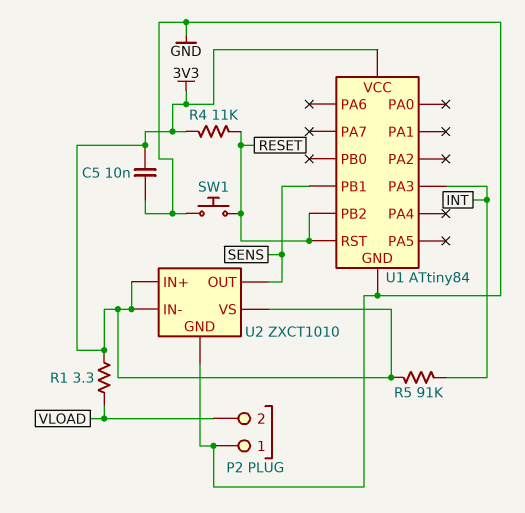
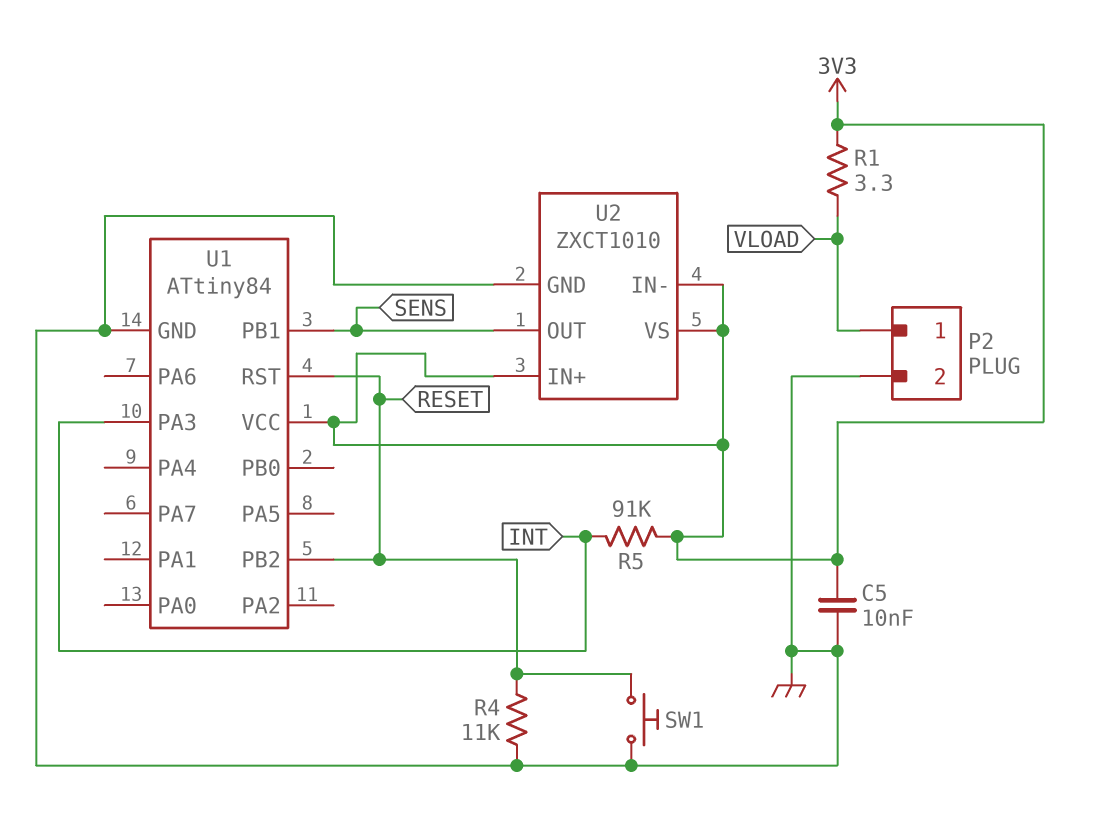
P2 pin 1: GND -> VLOAD
P2 pin 2: VLOAD -> GND
R4: 11k (3V3, RESET) -> 11k (GND, RESET)

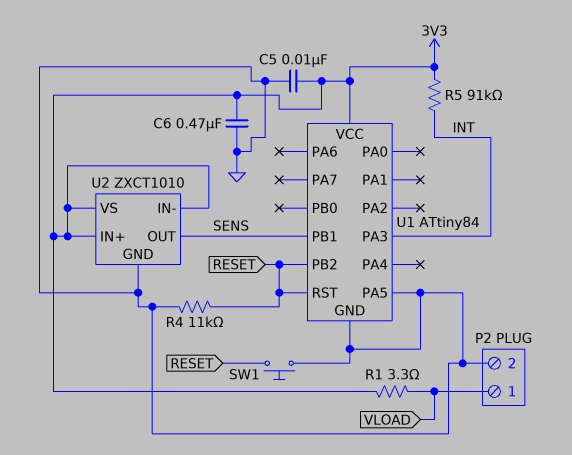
C6: none -> 470nF (3V3, GND)
U1 pin PA5: none -> GND

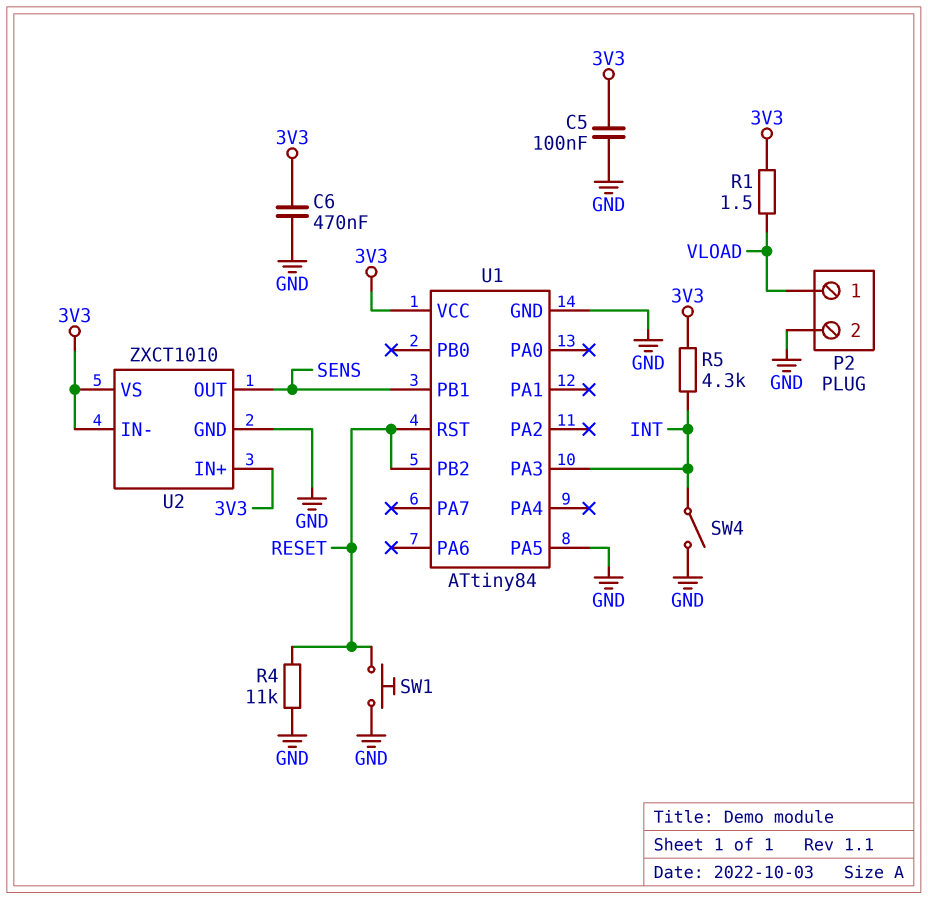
C5: 10nF (3V3, GND) -> 100nF (3V3, GND)
R1: 3.3 (3V3, VLOAD) -> 1.5 (3V3, VLOAD)
R5: 91k (3V3, INT) -> 4.3k (3V3, INT)
SW4: none -> switch (GND, INT)

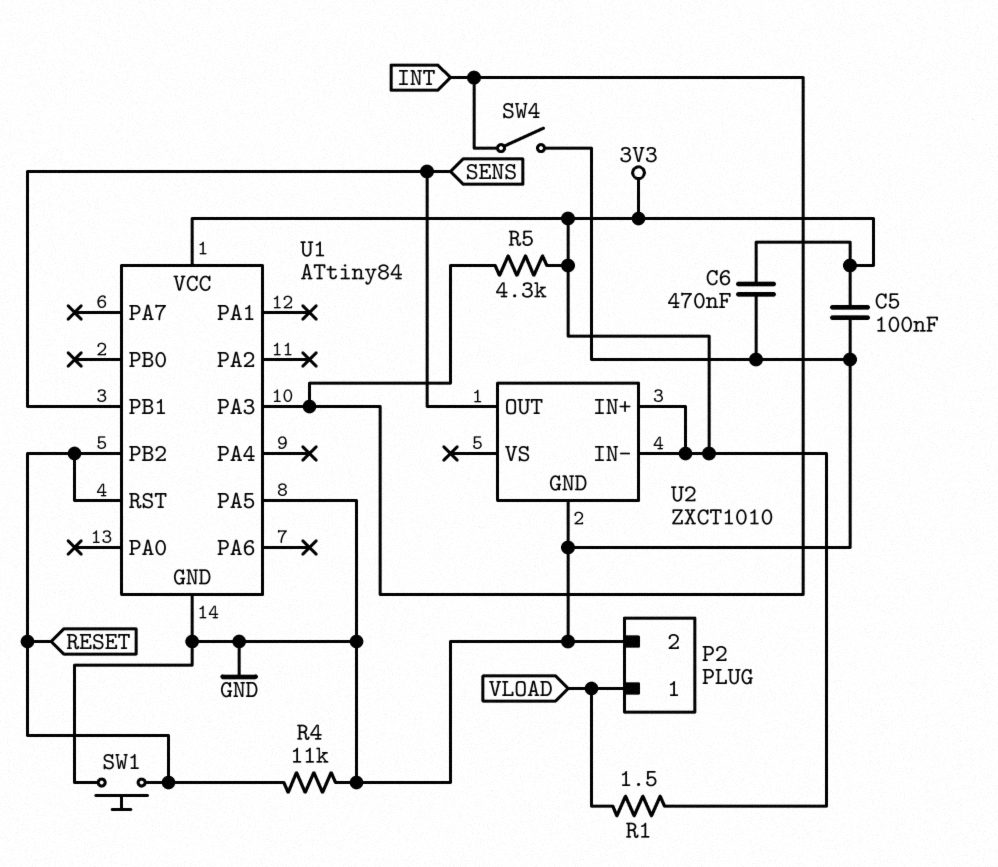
U2 pin VS: 3V3 -> none

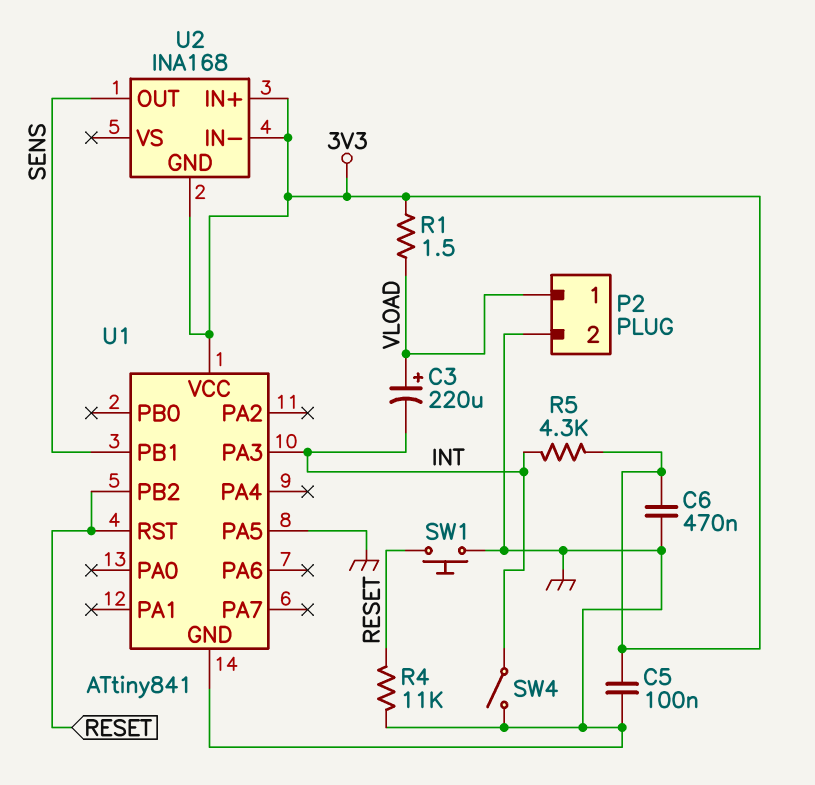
C3: none -> 220uF (plus VLOAD, minus INT)
U1: ATtiny84 -> ATtiny841
U2: ZXCT1010 -> INA168
U2 pin GND: GND -> 3V3

